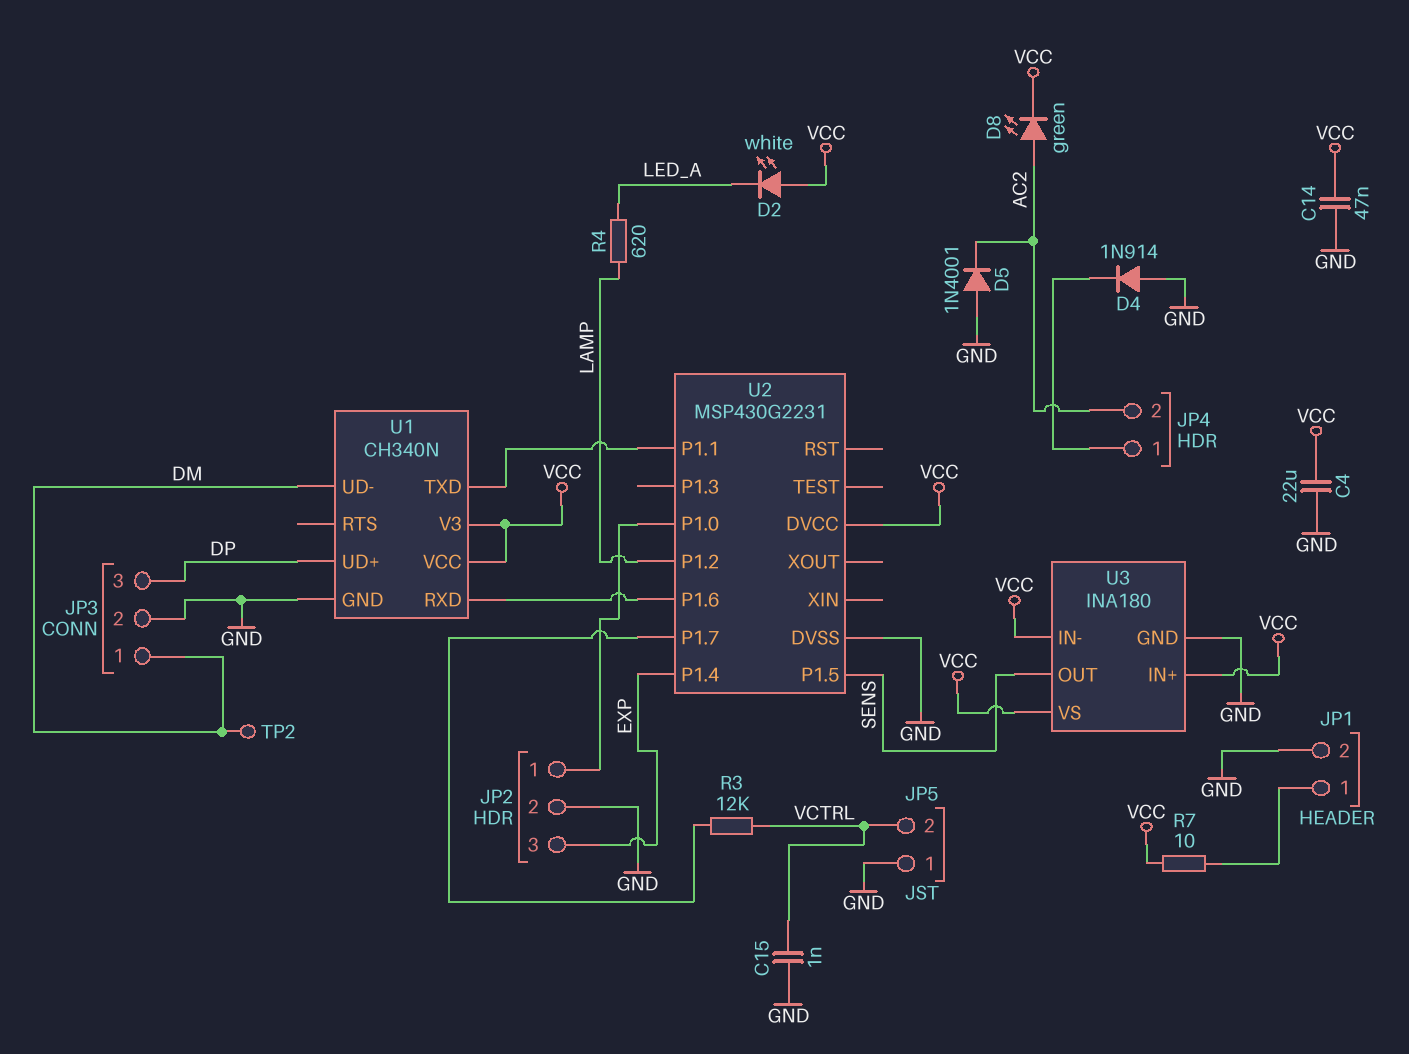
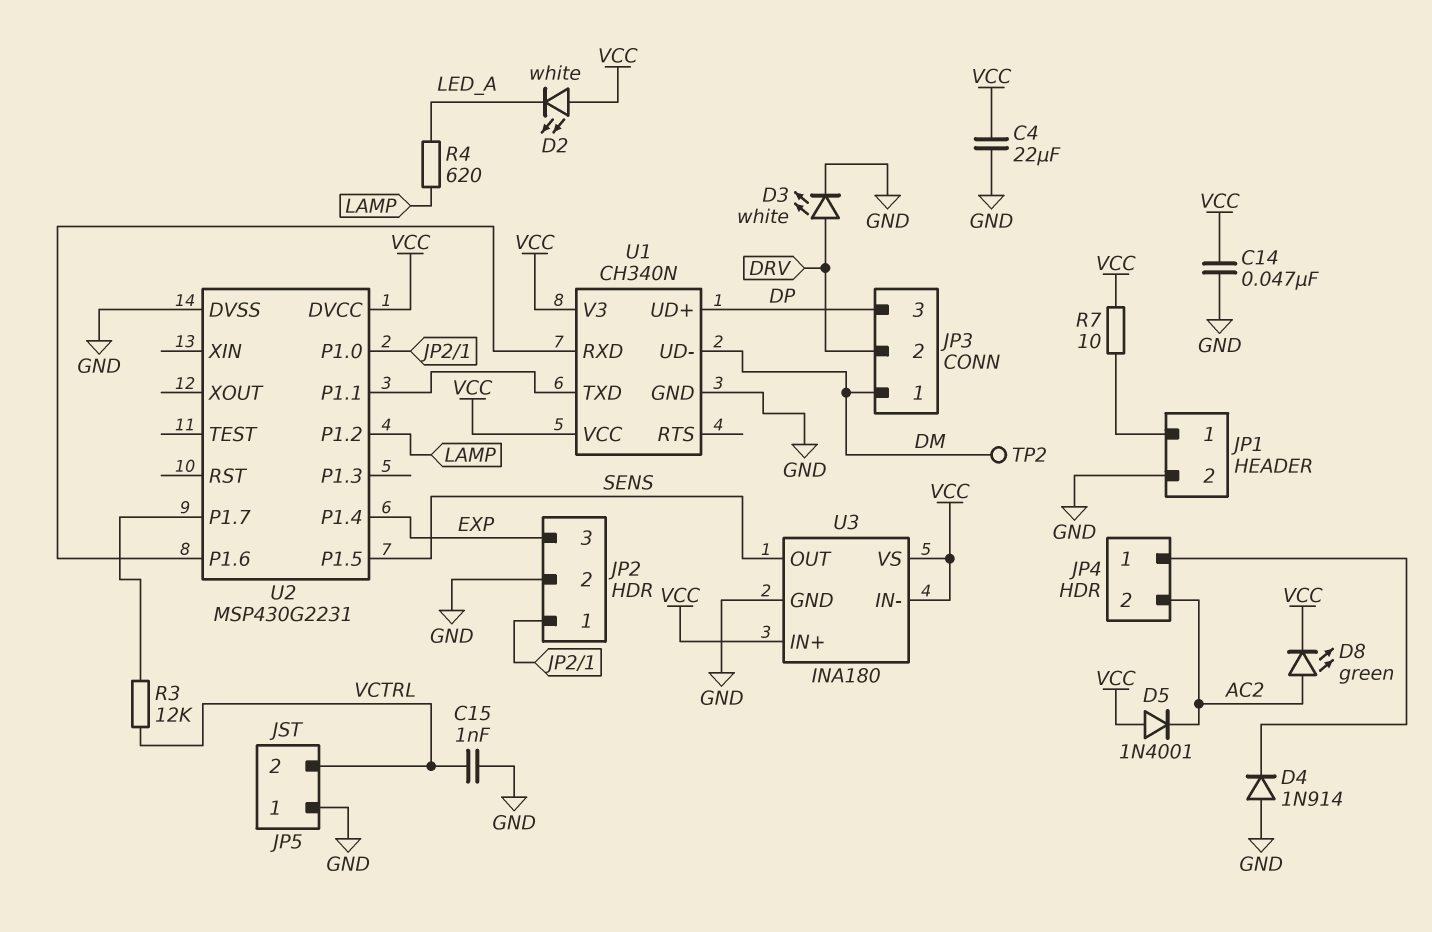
D3: none -> LED white (A DRV, K GND)
D5: diode 1N4001 (A GND, K AC2) -> diode 1N4001 (A VCC, K AC2)
JP3 pin 2: GND -> DRV

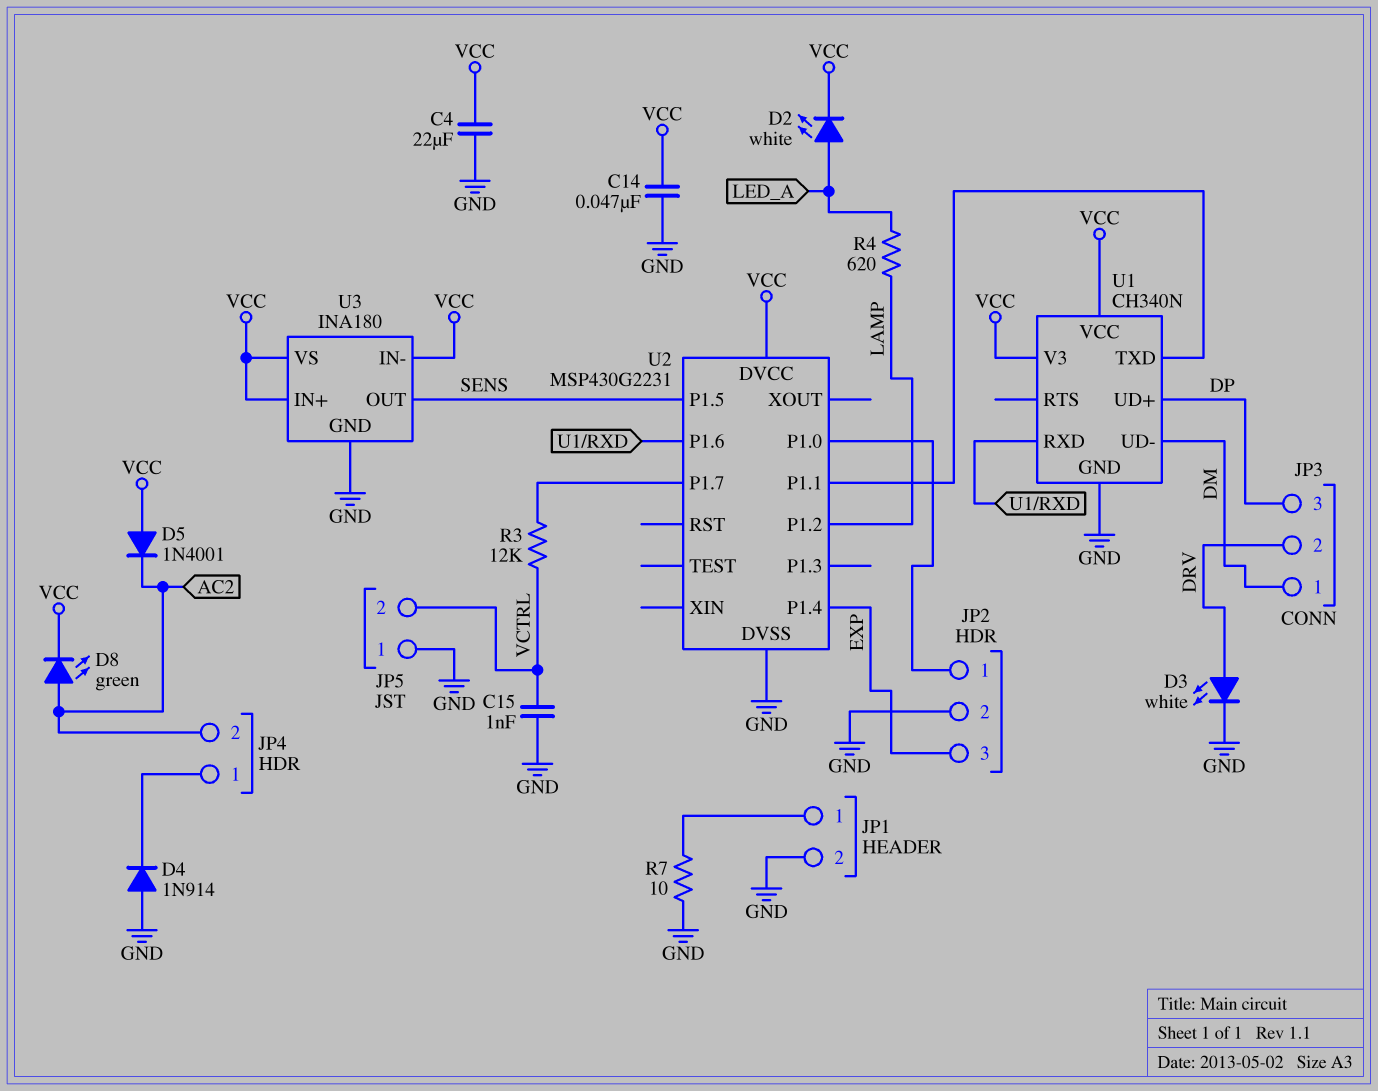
D2: LED white (A VCC, K LED_A) -> LED white (A LED_A, K VCC)
R7: 10 (JP1/1, VCC) -> 10 (GND, JP1/1)
TP2: test point (DM) -> none

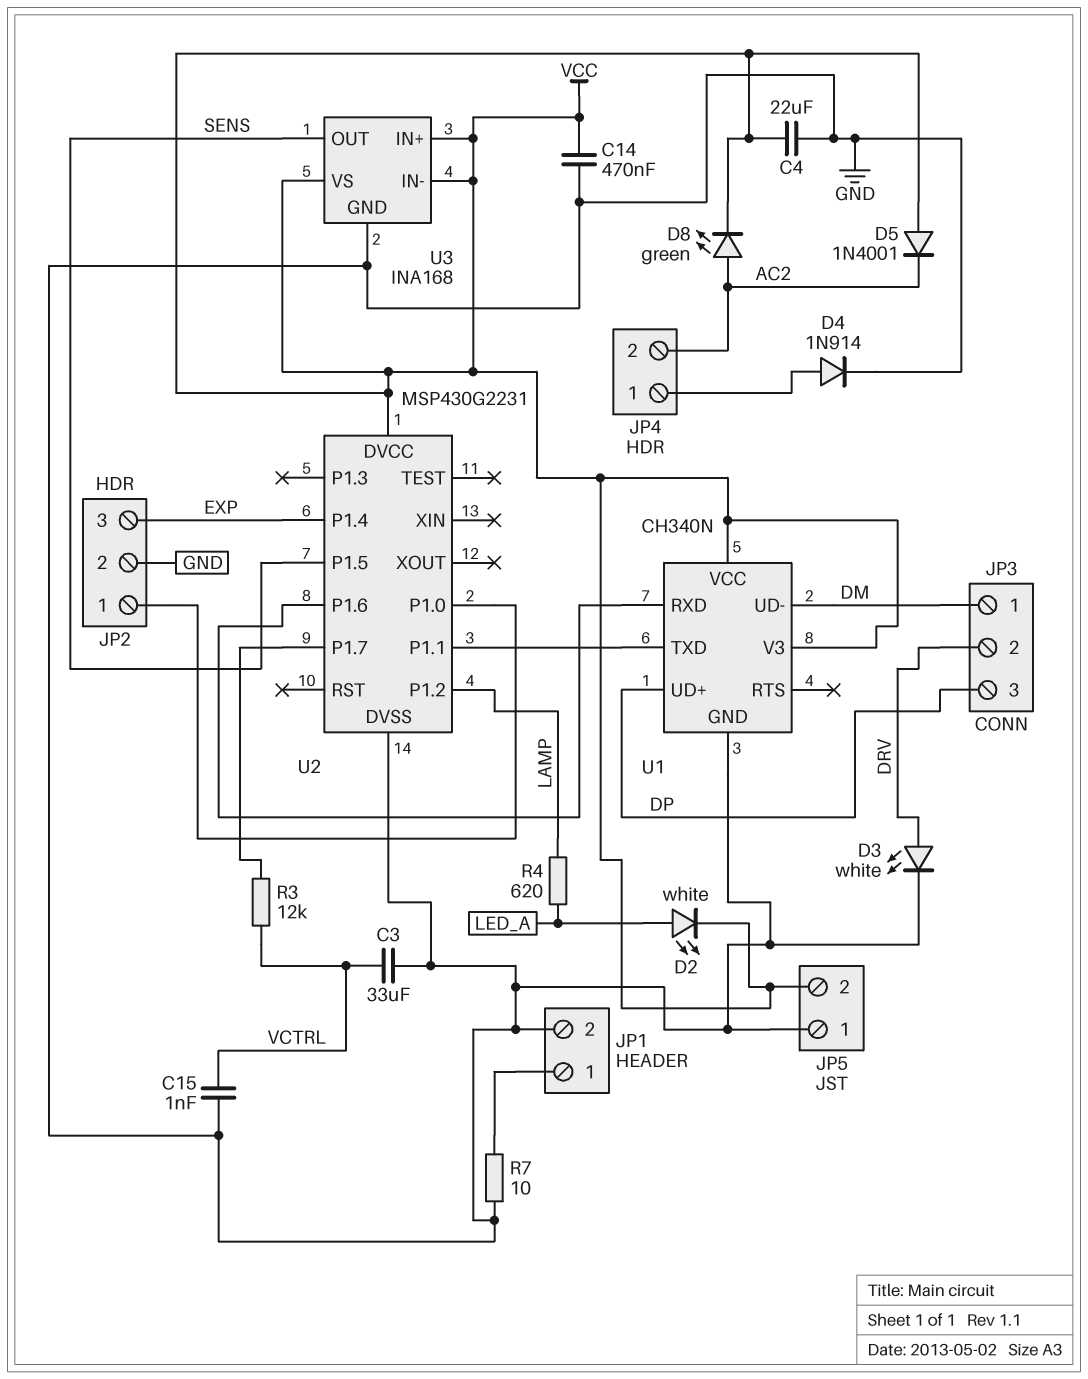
C3: none -> 33uF (GND, VCTRL)
C14: 47nF (GND, VCC) -> 470nF (GND, VCC)
D4: diode 1N914 (A GND, K JP4/1) -> diode 1N914 (A JP4/1, K GND)
JP5 pin 2: VCTRL -> VCC
U3: INA180 -> INA168

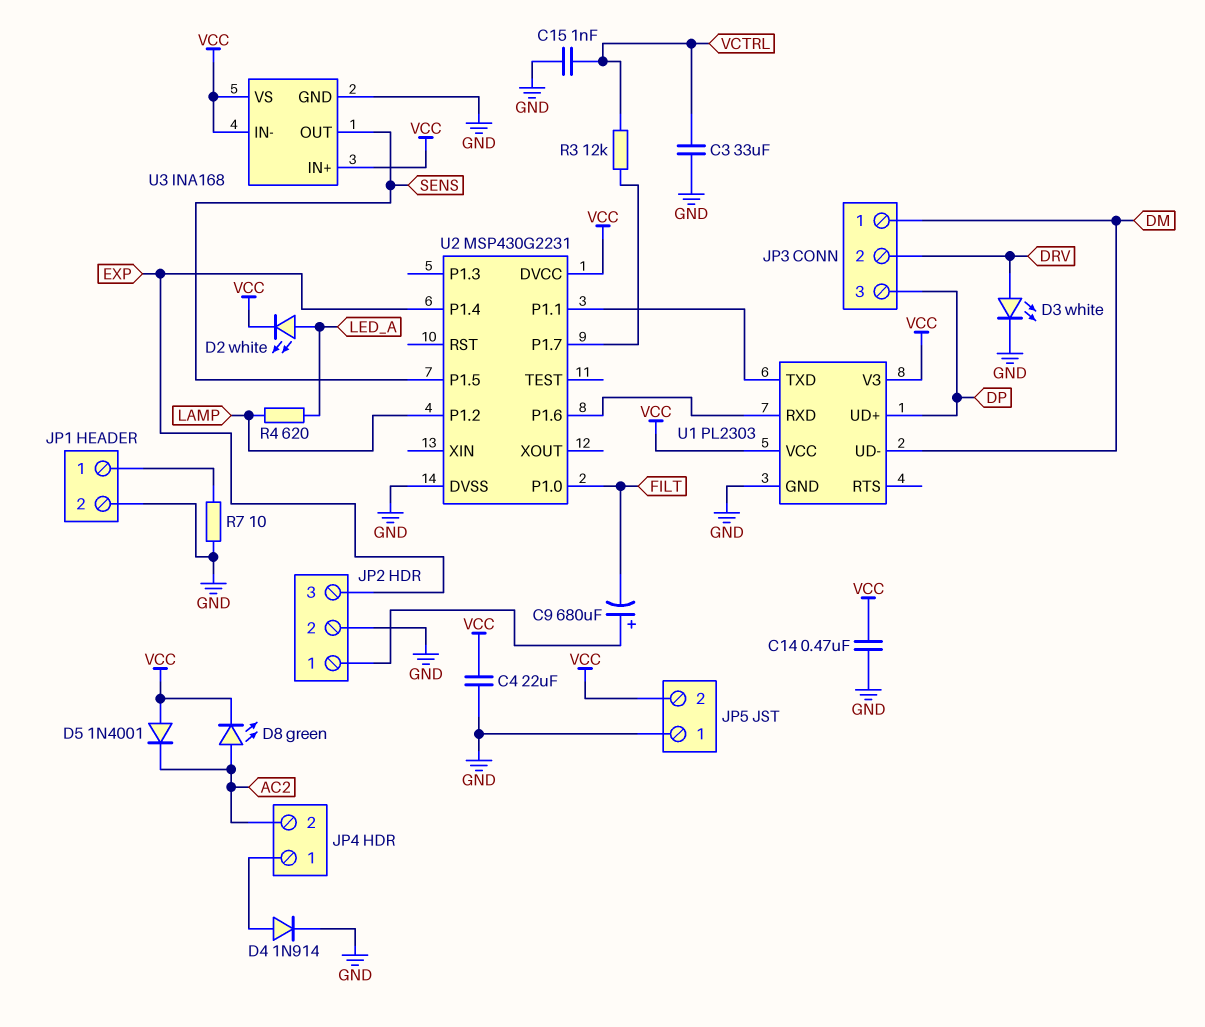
C9: none -> 680uF (plus JP2/1, minus FILT)
U1: CH340N -> PL2303
U2 pin P1.0: JP2/1 -> FILT

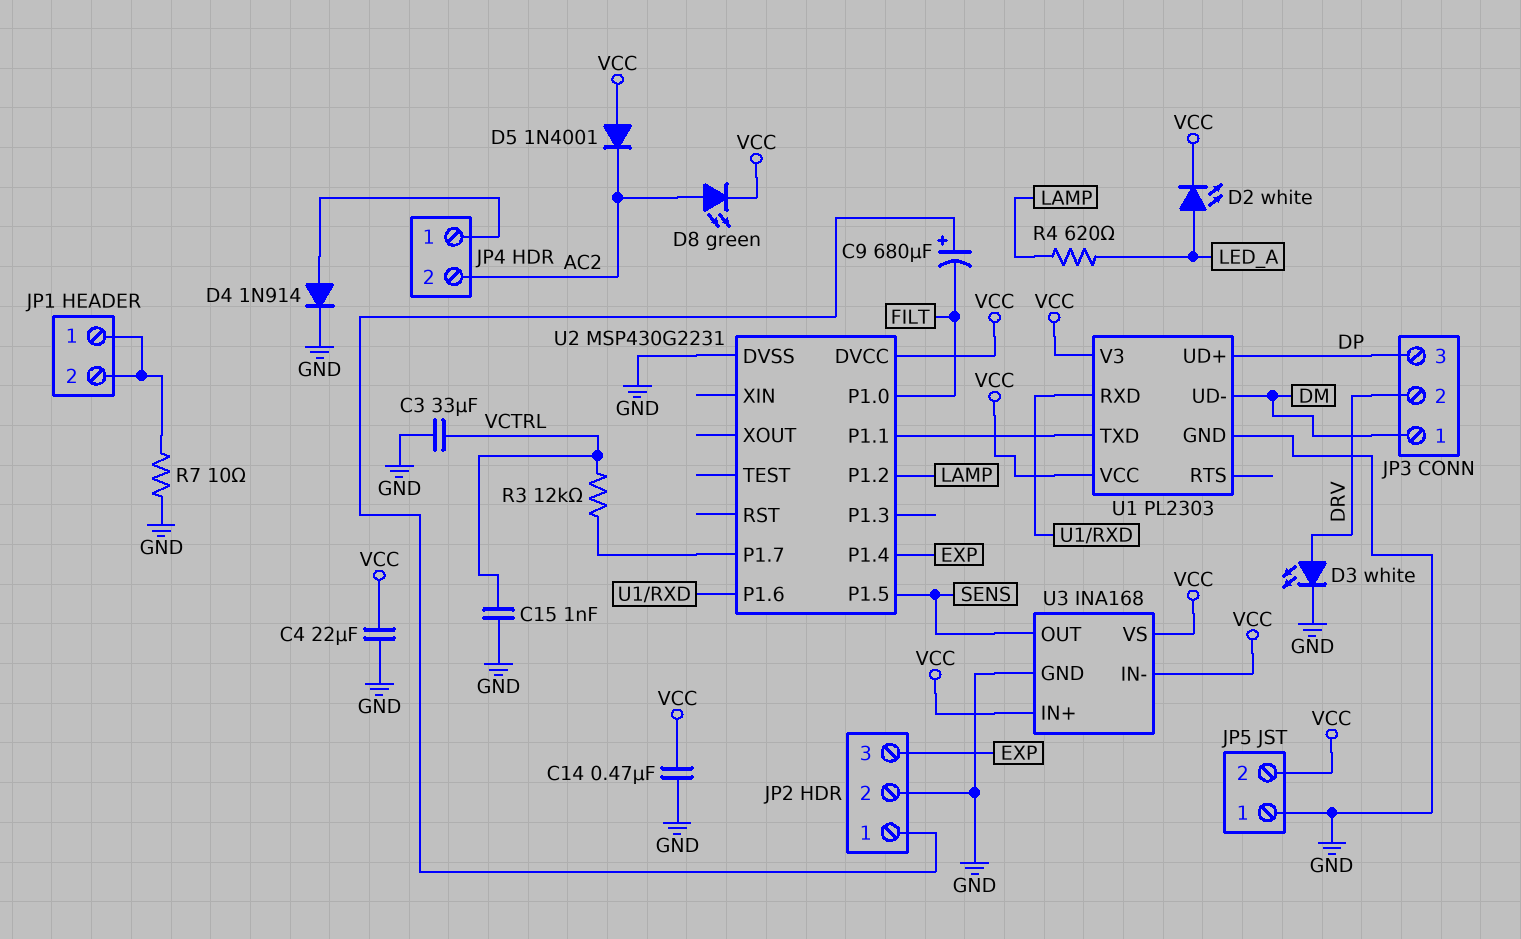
JP1 pin 2: GND -> JP1/1

